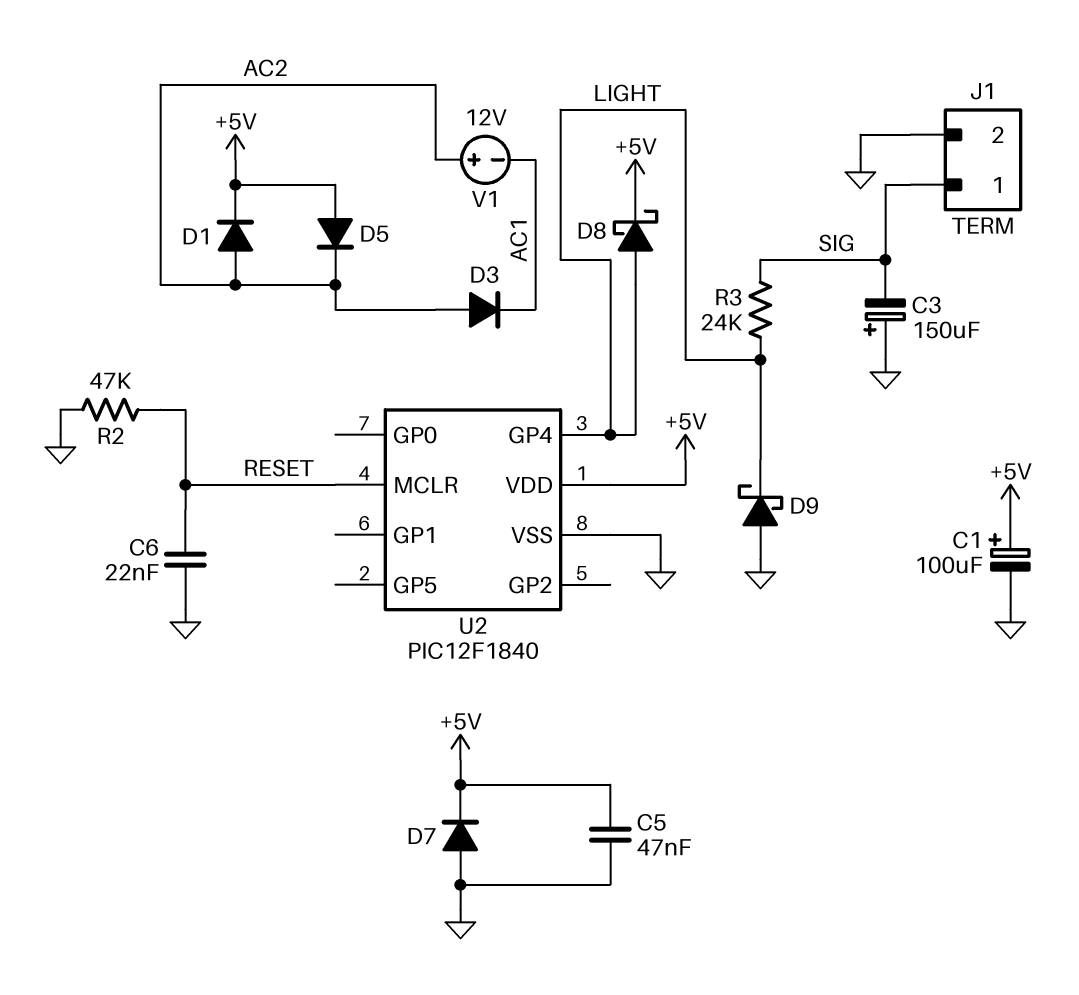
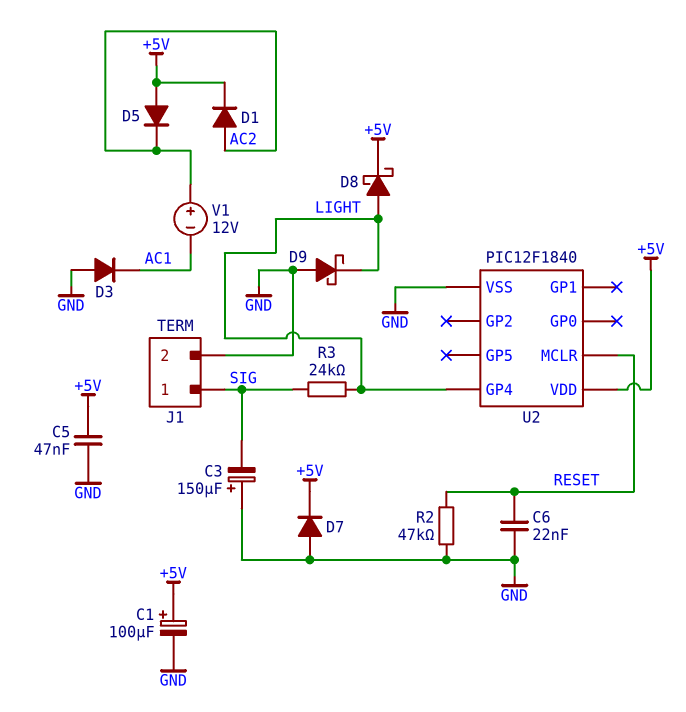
D3: diode (A AC2, K AC1) -> diode (A GND, K AC1)

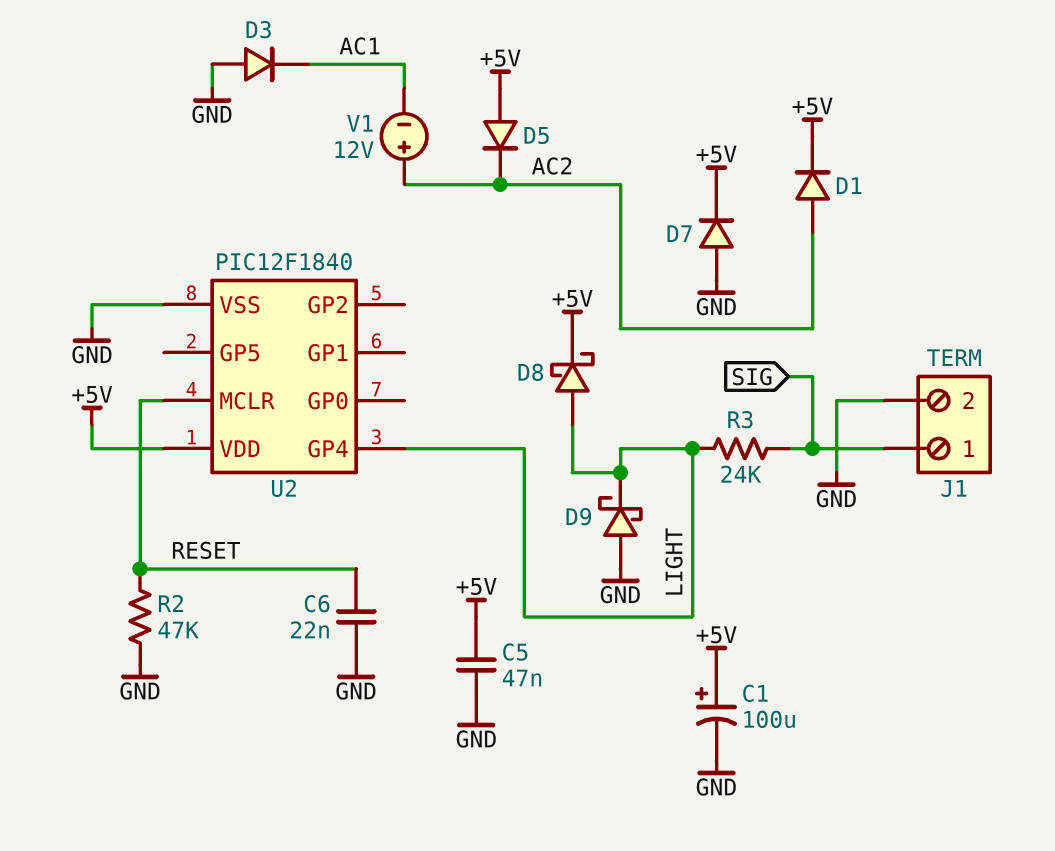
C3: 150uF (plus GND, minus SIG) -> none

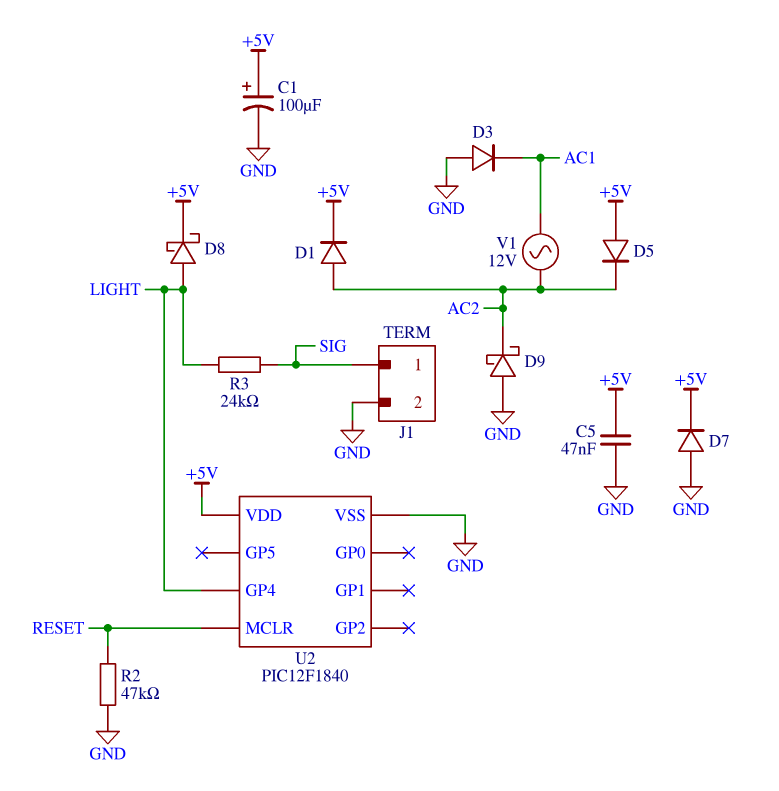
C6: 22nF (GND, RESET) -> none
D9: schottky (A GND, K LIGHT) -> schottky (A GND, K AC2)
V1: 12V (plus AC2, minus AC1) -> AC 12V (AC1, AC2)

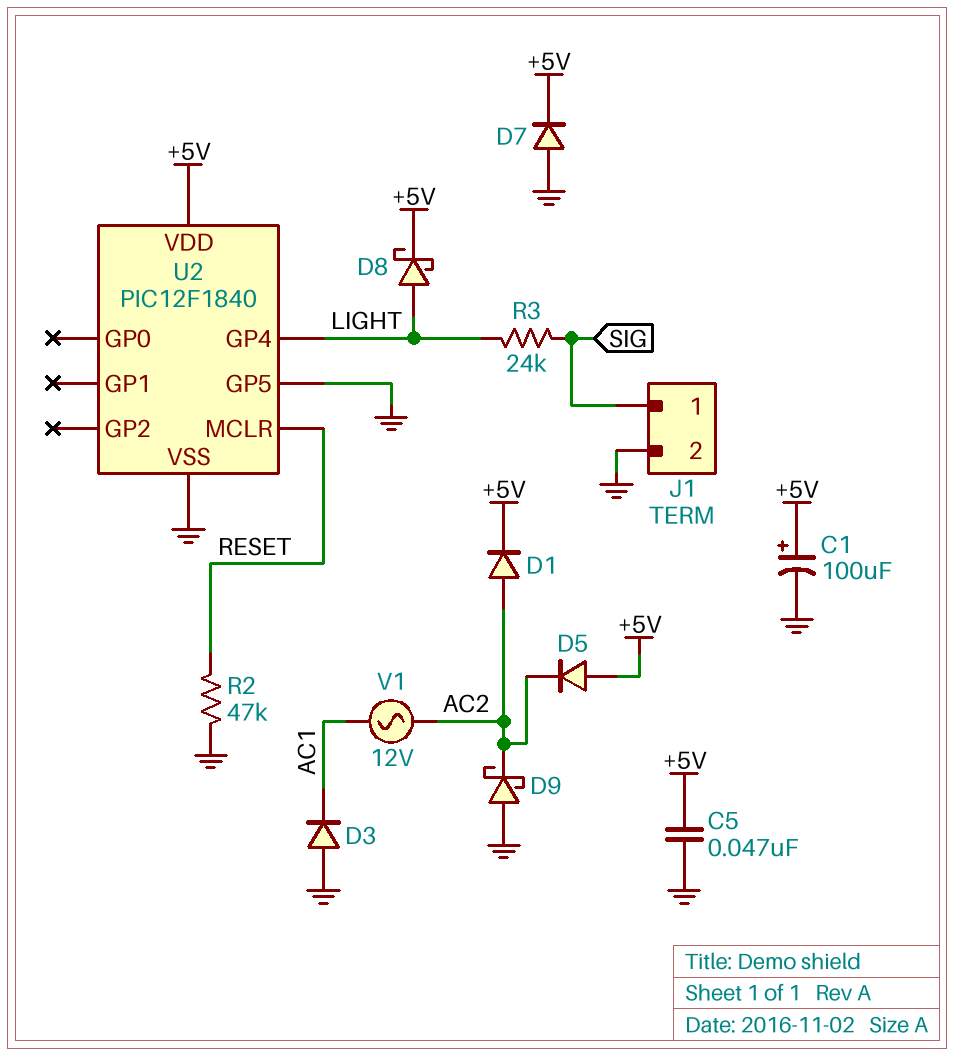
U2 pin GP5: none -> GND

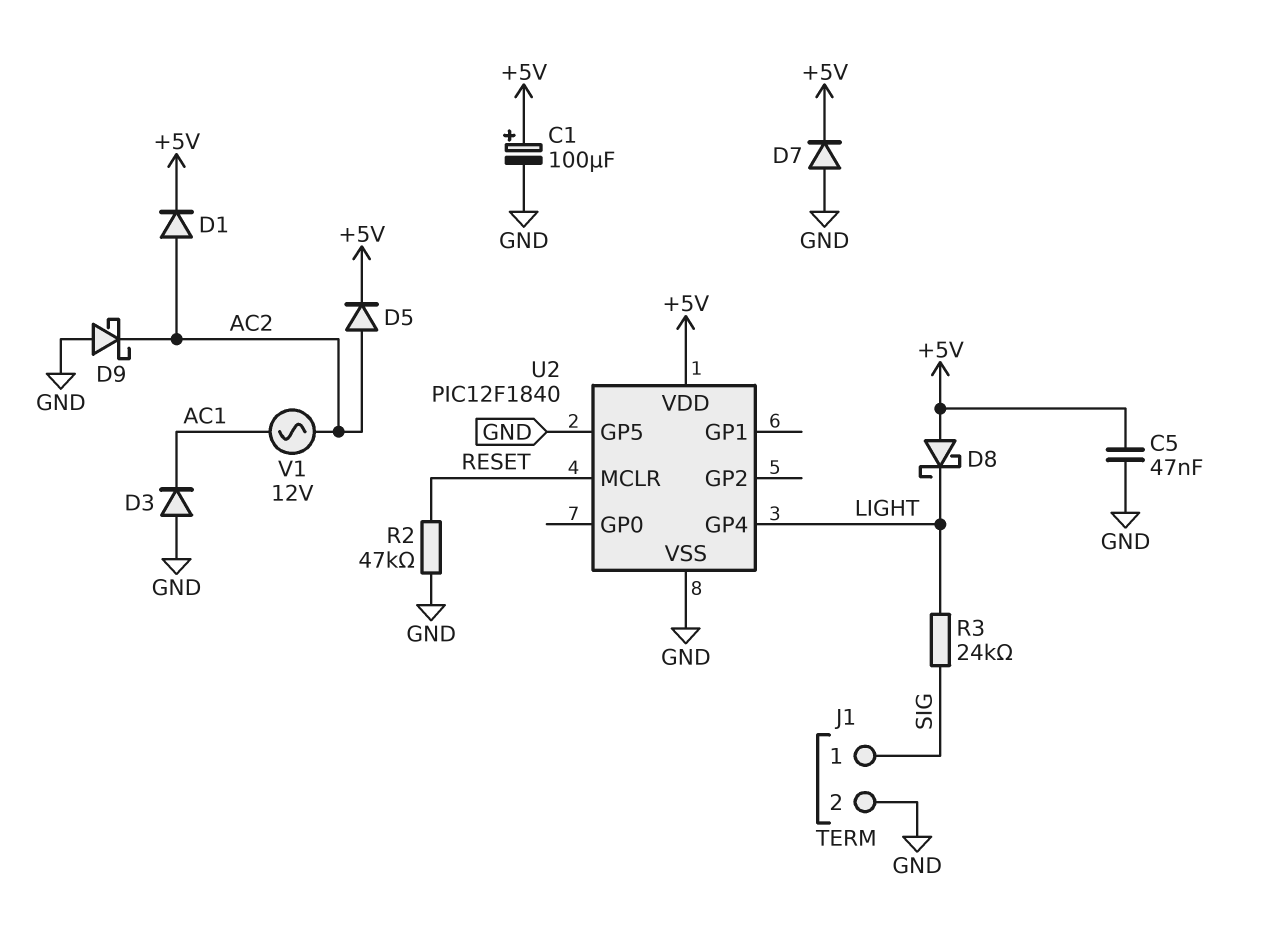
D5: diode (A +5V, K AC2) -> diode (A AC2, K +5V)
D8: schottky (A LIGHT, K +5V) -> schottky (A +5V, K LIGHT)

